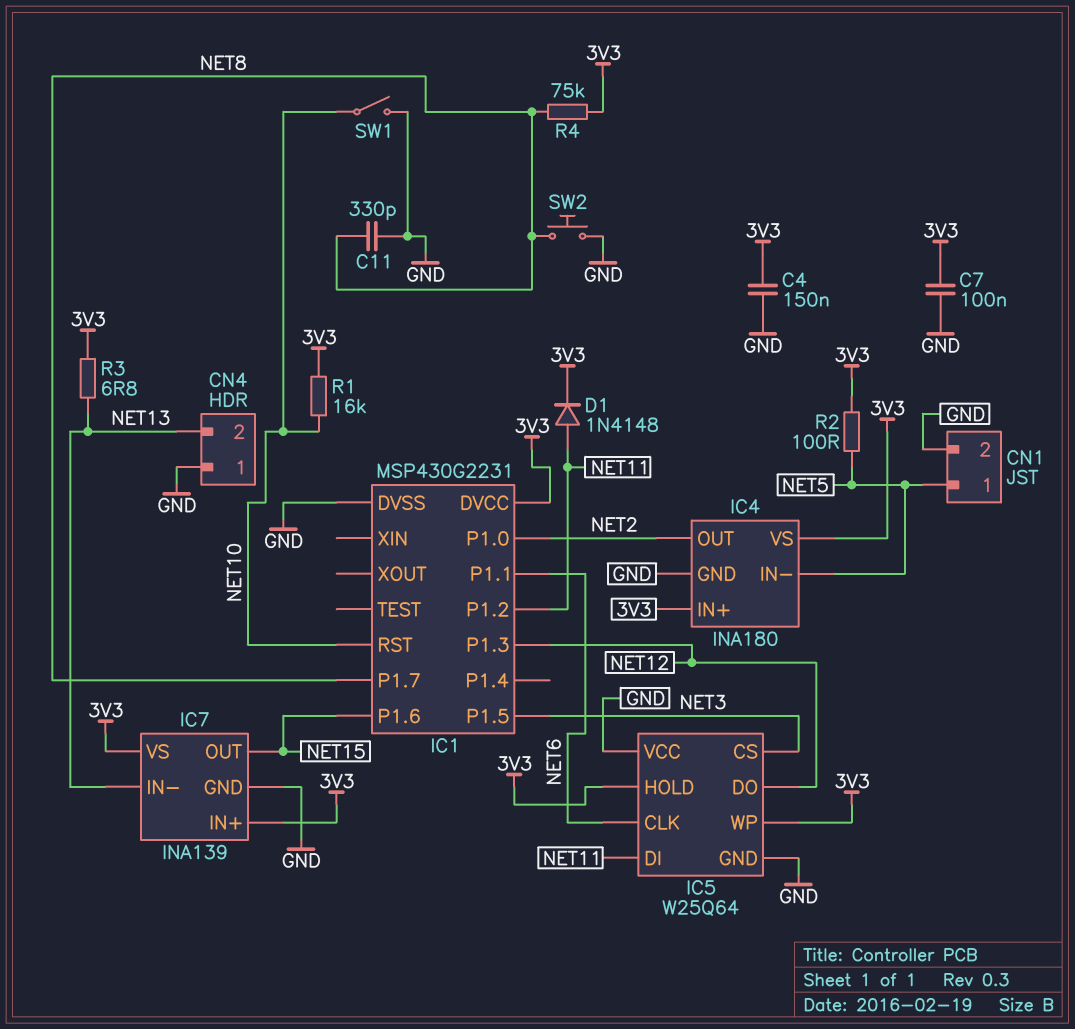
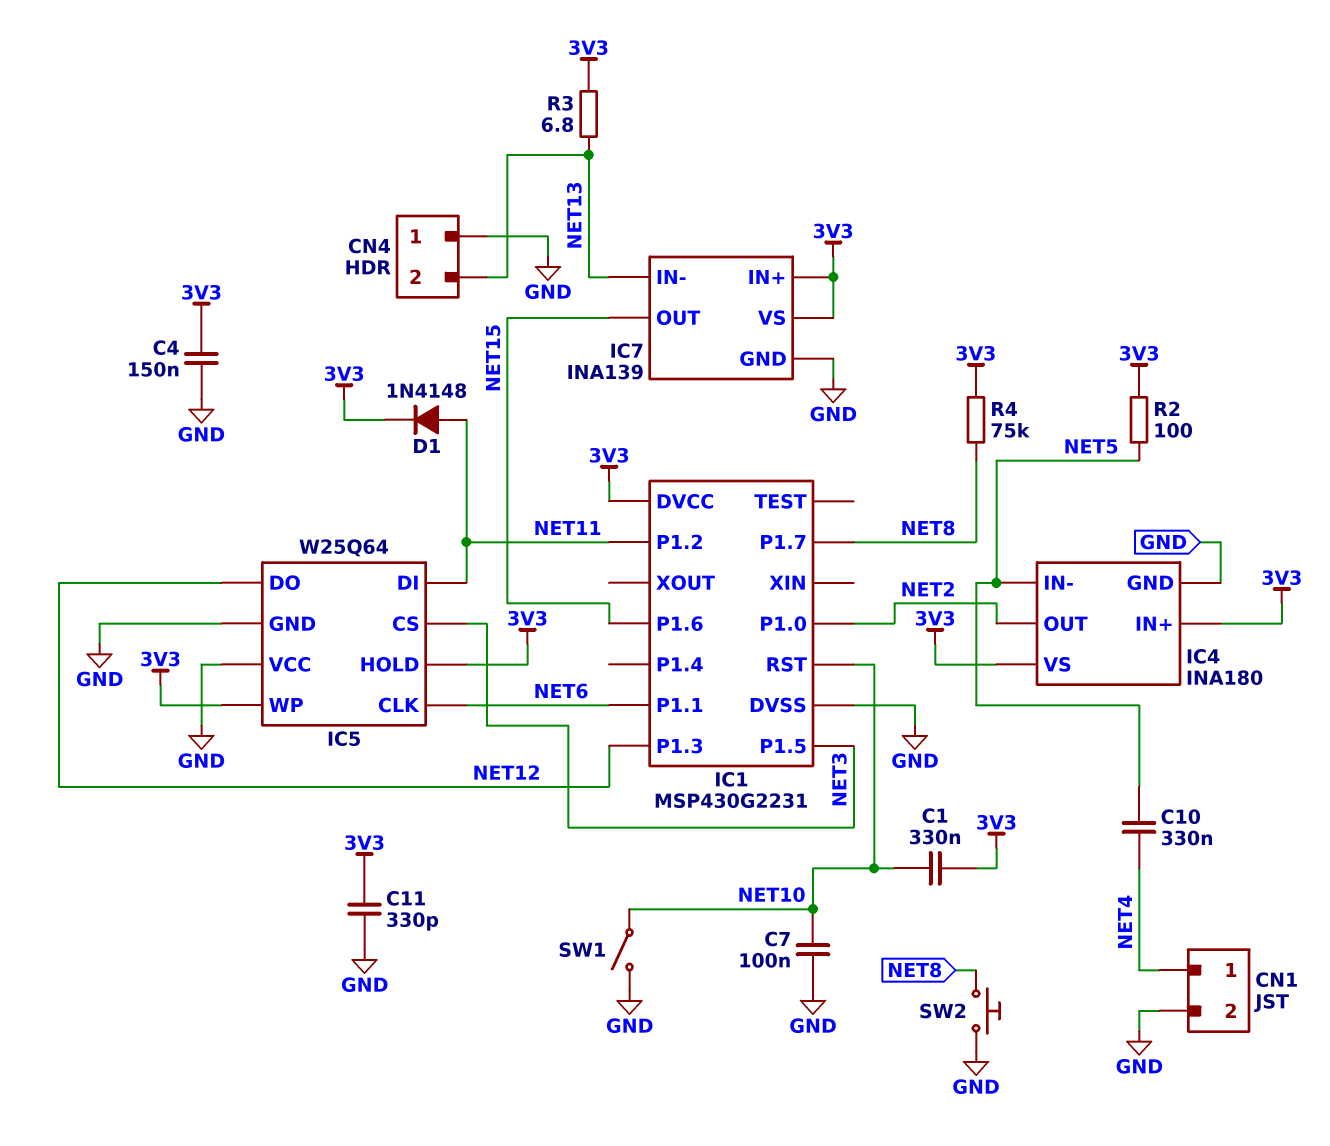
C1: none -> 330nF (3V3, NET10)
C7: 100nF (3V3, GND) -> 100nF (GND, NET10)
C10: none -> 330nF (NET4, NET5)
C11: 330pF (GND, NET8) -> 330pF (3V3, GND)
CN1 pin 1: NET5 -> NET4
R1: 16k (3V3, NET10) -> none

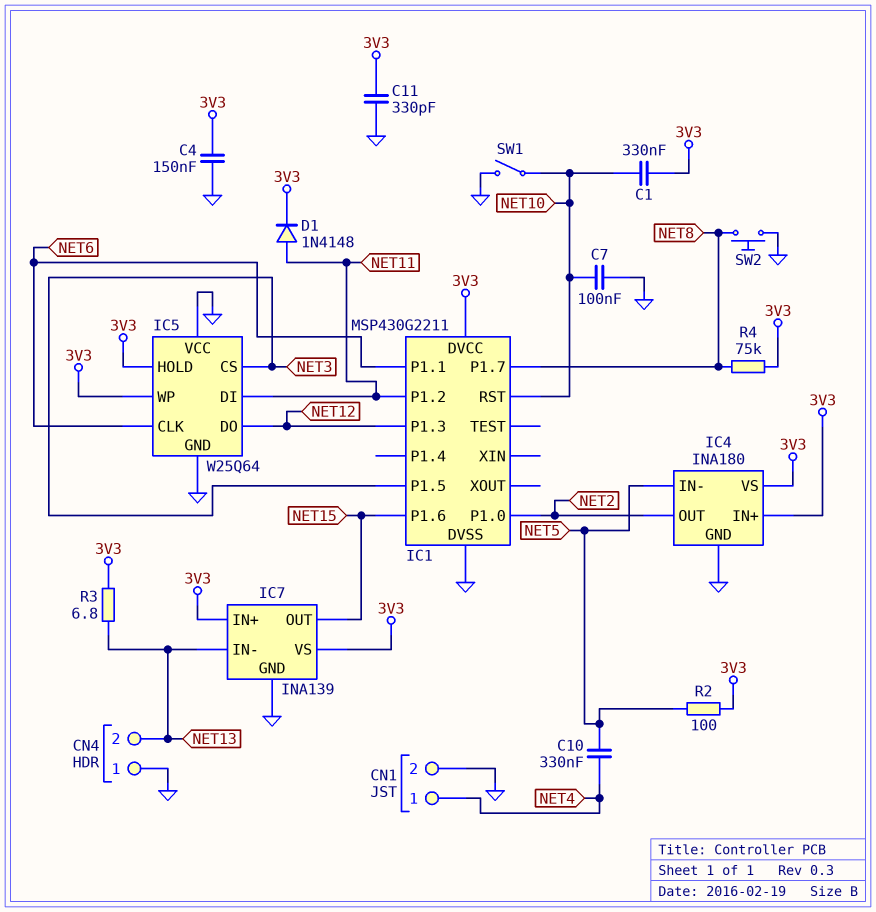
IC1: MSP430G2231 -> MSP430G2211

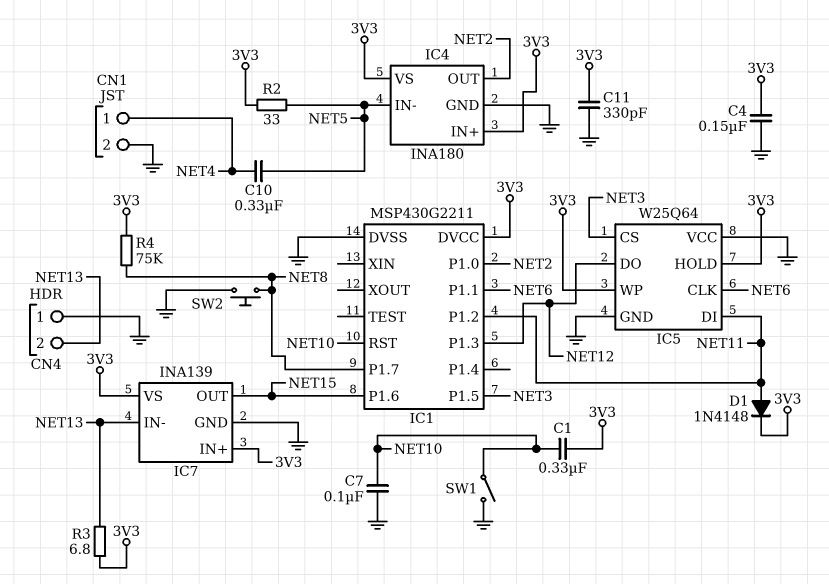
R2: 100 (3V3, NET5) -> 33 (3V3, NET5)

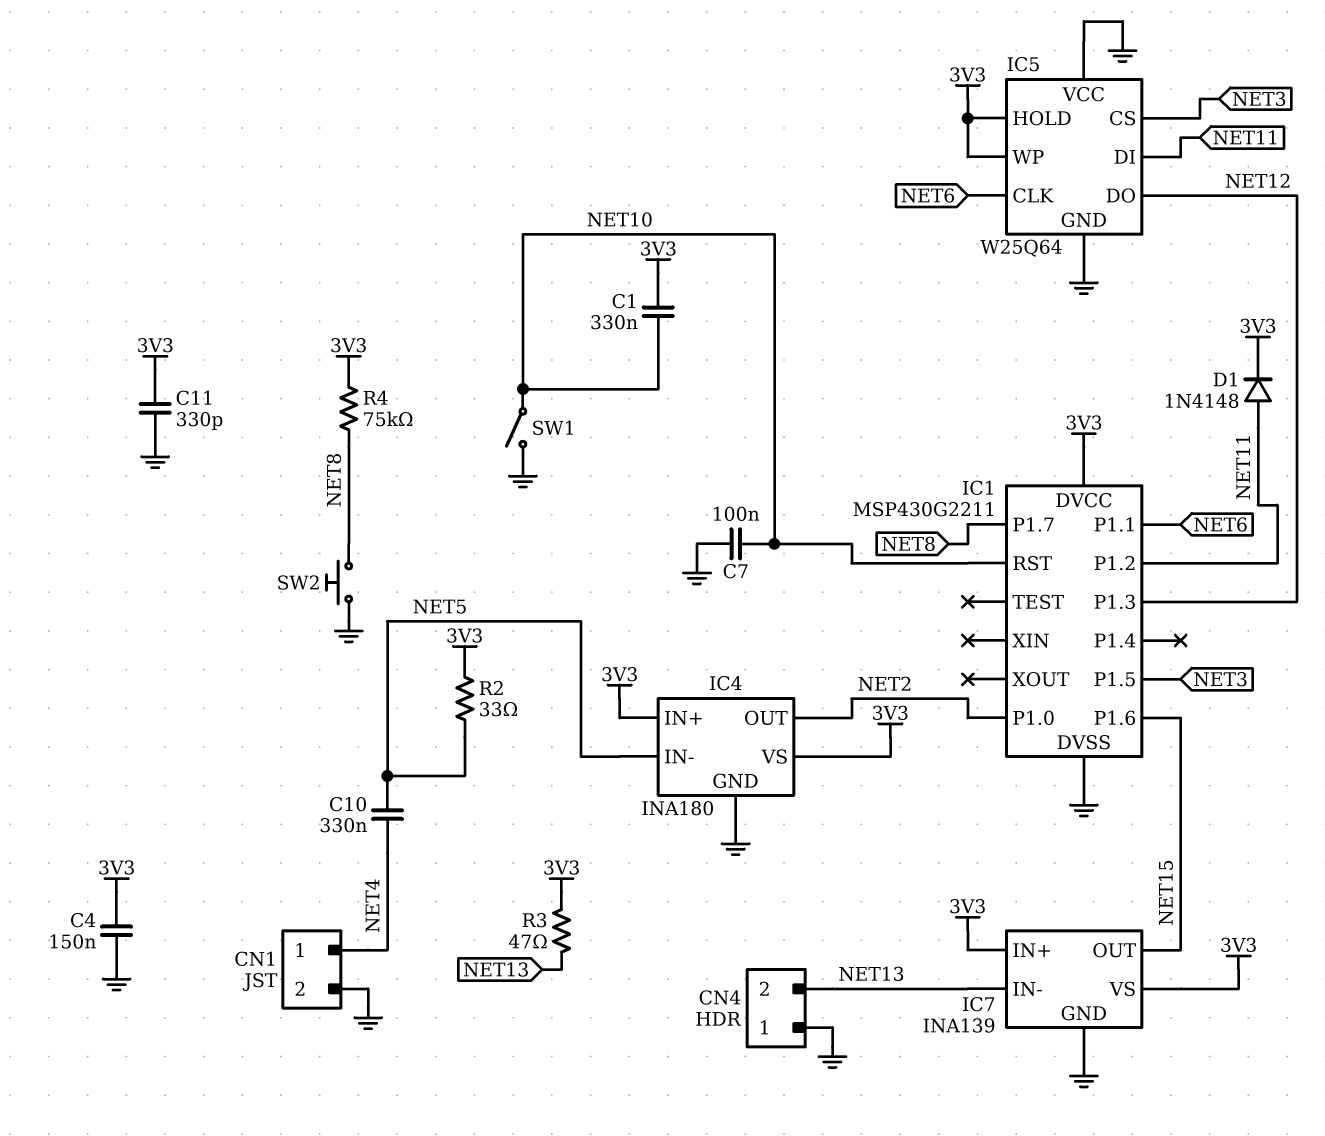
R3: 6.8 (3V3, NET13) -> 47 (3V3, NET13)

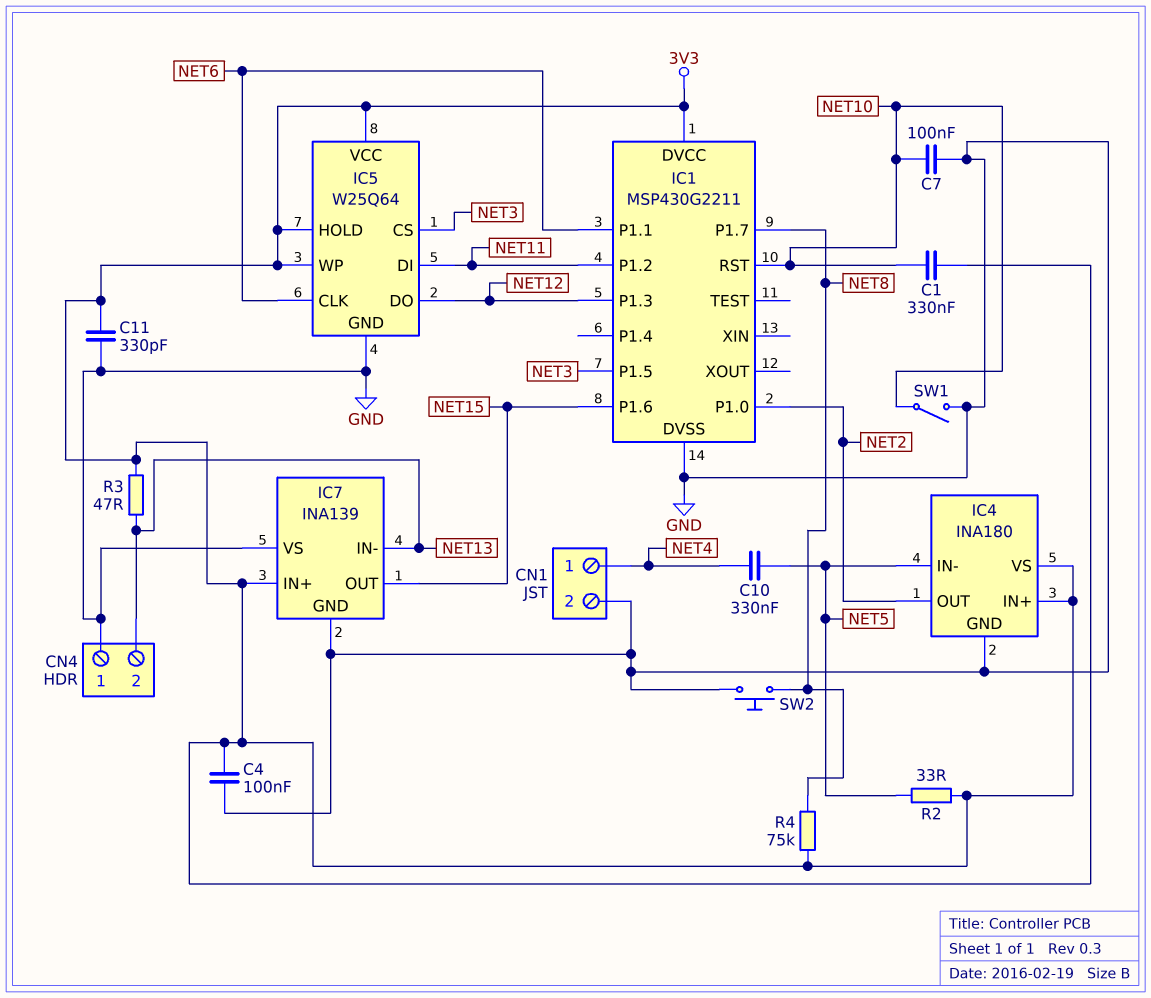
C4: 150nF (3V3, GND) -> 100nF (3V3, GND)
D1: diode 1N4148 (A NET11, K 3V3) -> none
IC5 pin VCC: GND -> 3V3
IC7 pin VS: 3V3 -> GND

